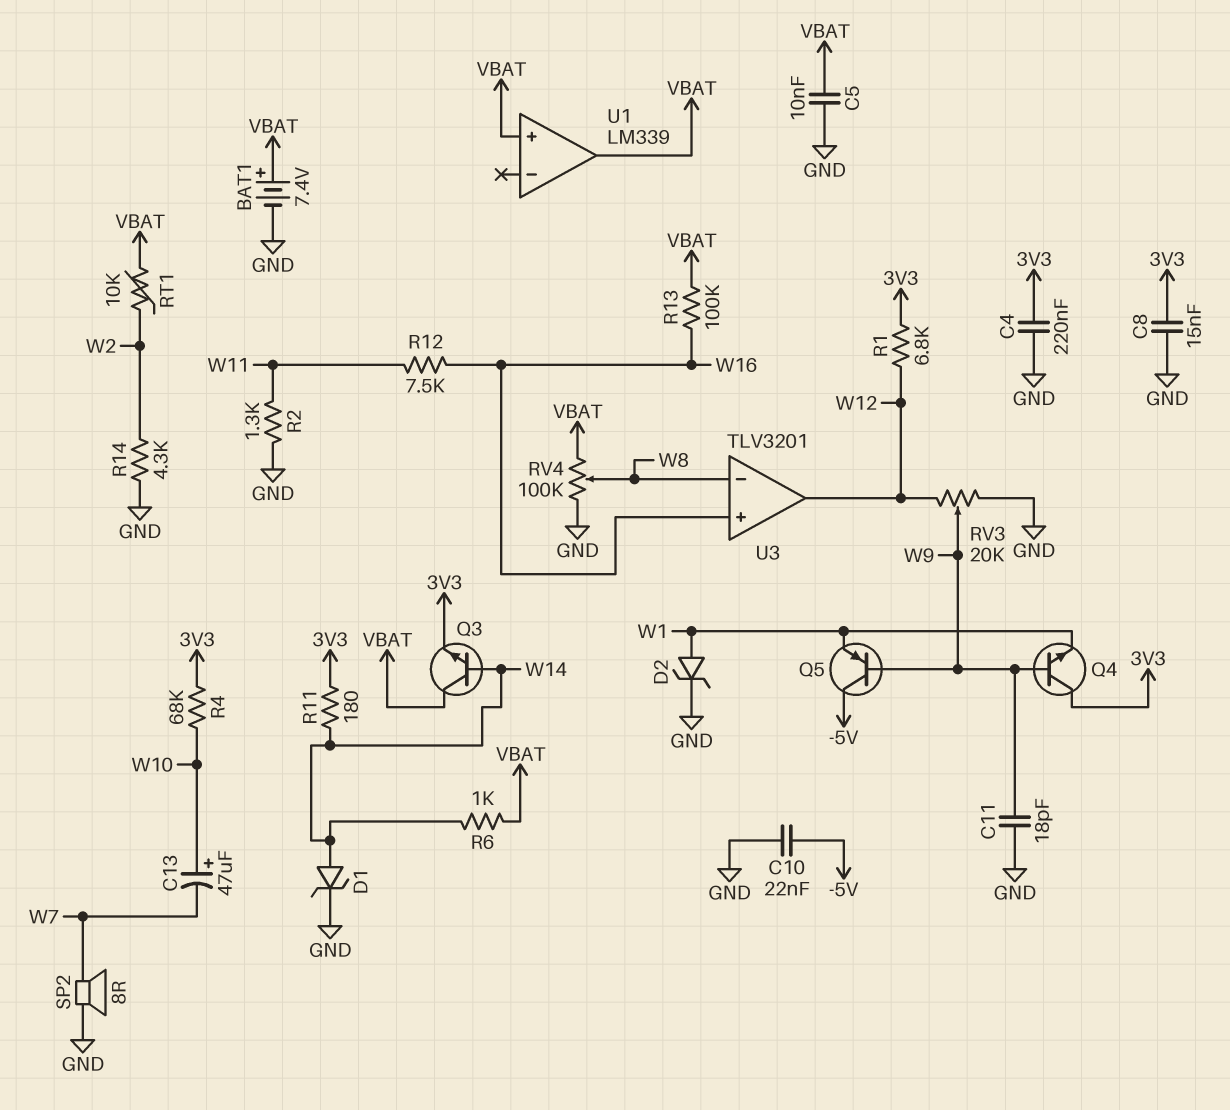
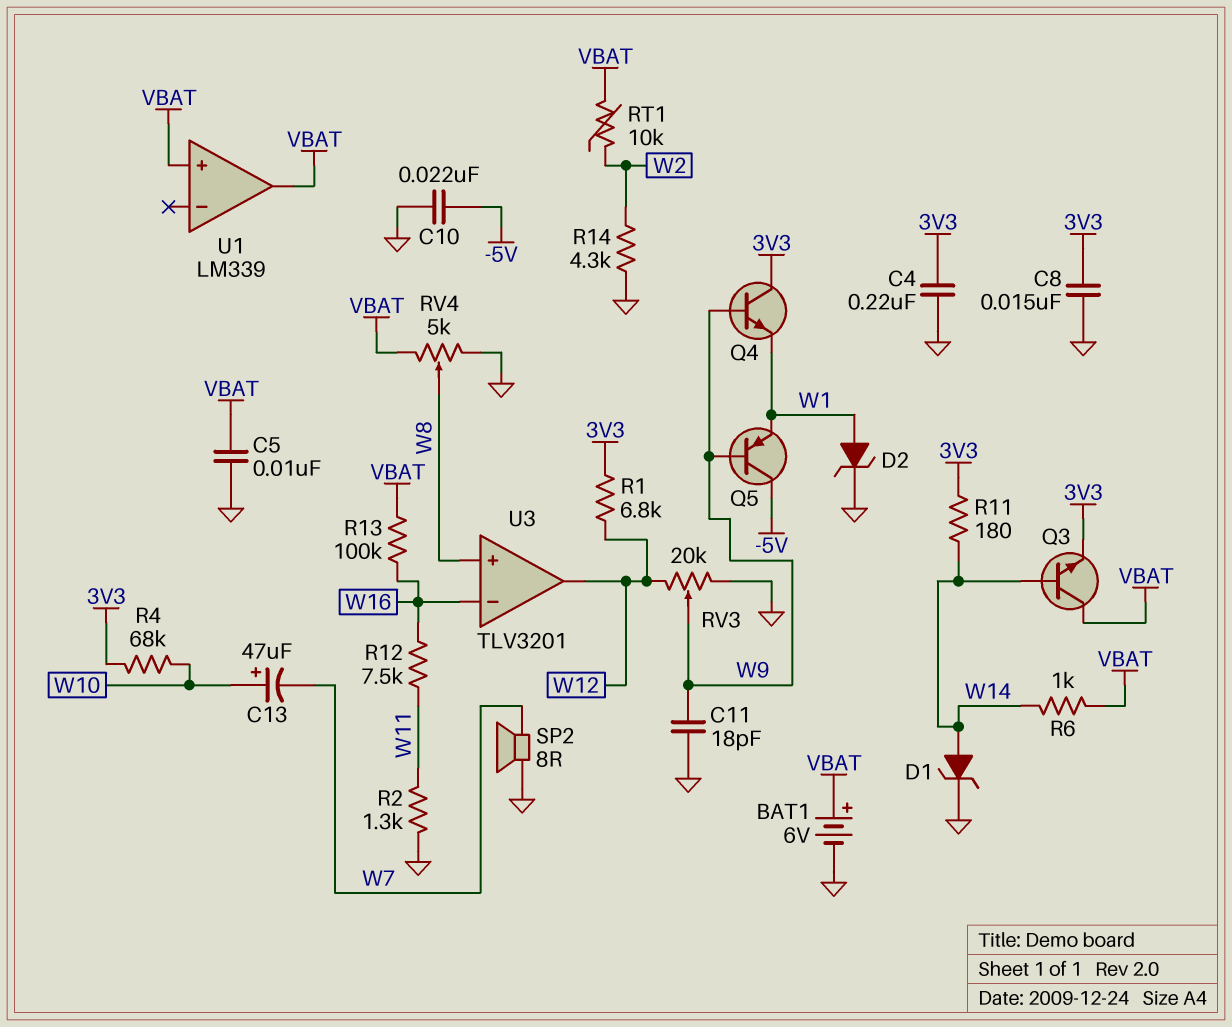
BAT1: 7.4V (plus VBAT, minus GND) -> 6V (plus VBAT, minus GND)
RV4: 100k (GND, VBAT, wiper W8) -> 5k (GND, VBAT, wiper W8)
U3 pin in+: W16 -> W8
U3 pin in-: W8 -> W16

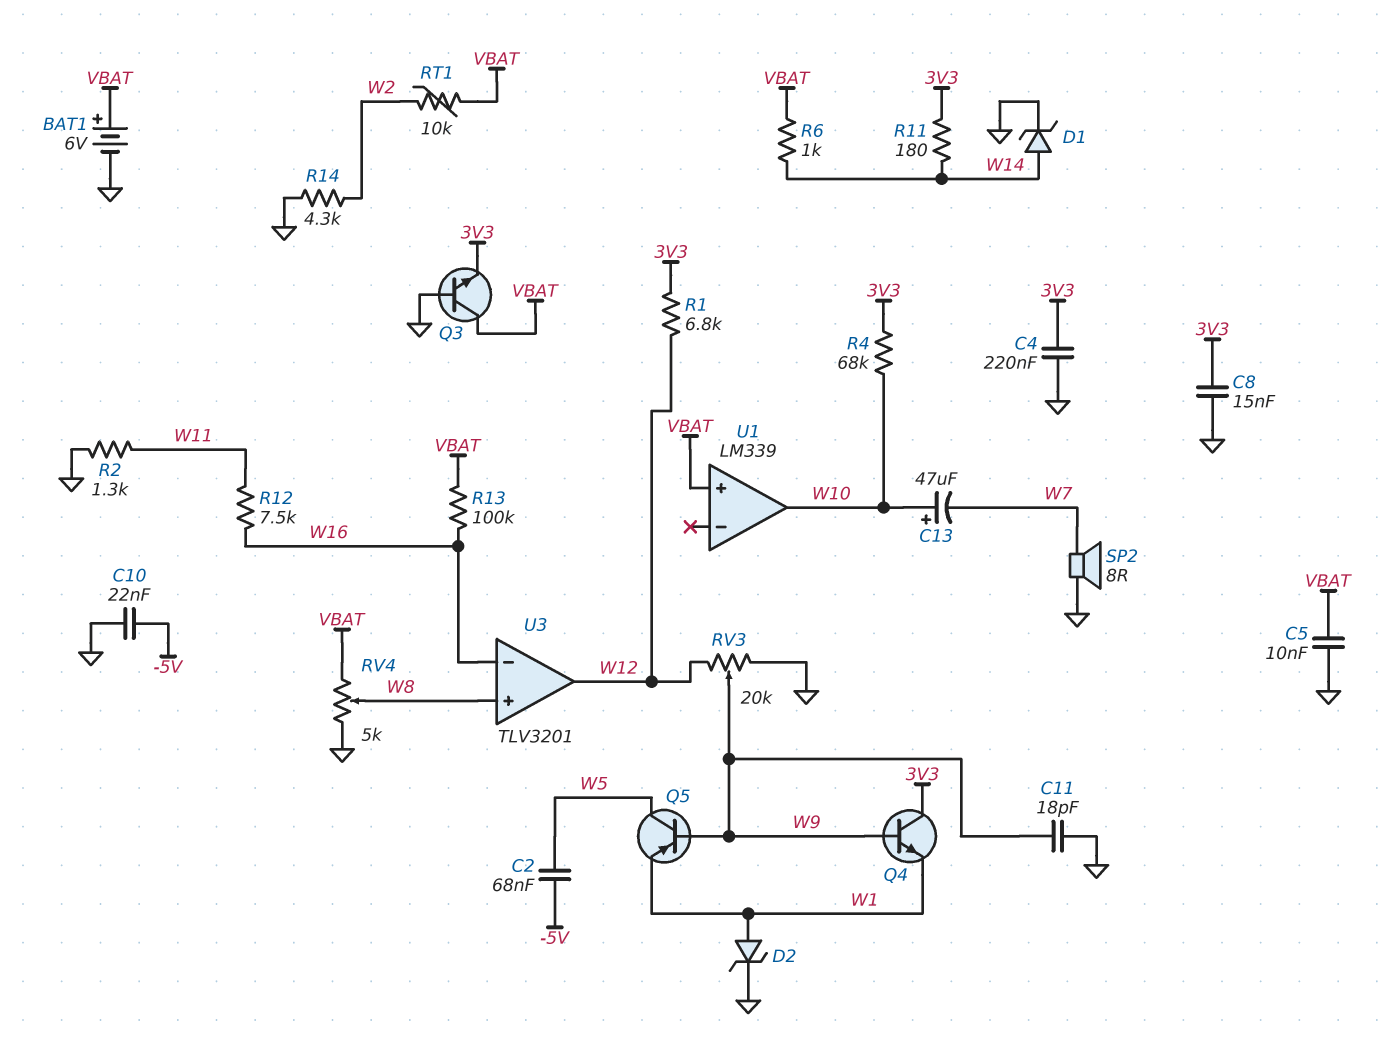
C2: none -> 68nF (-5V, W5)
Q3: NPN (B W14, C VBAT, E 3V3) -> NPN (B GND, C VBAT, E 3V3)
Q5: PNP (B W9, C -5V, E W1) -> PNP (B W9, C W5, E W1)
U1 pin out: VBAT -> W10

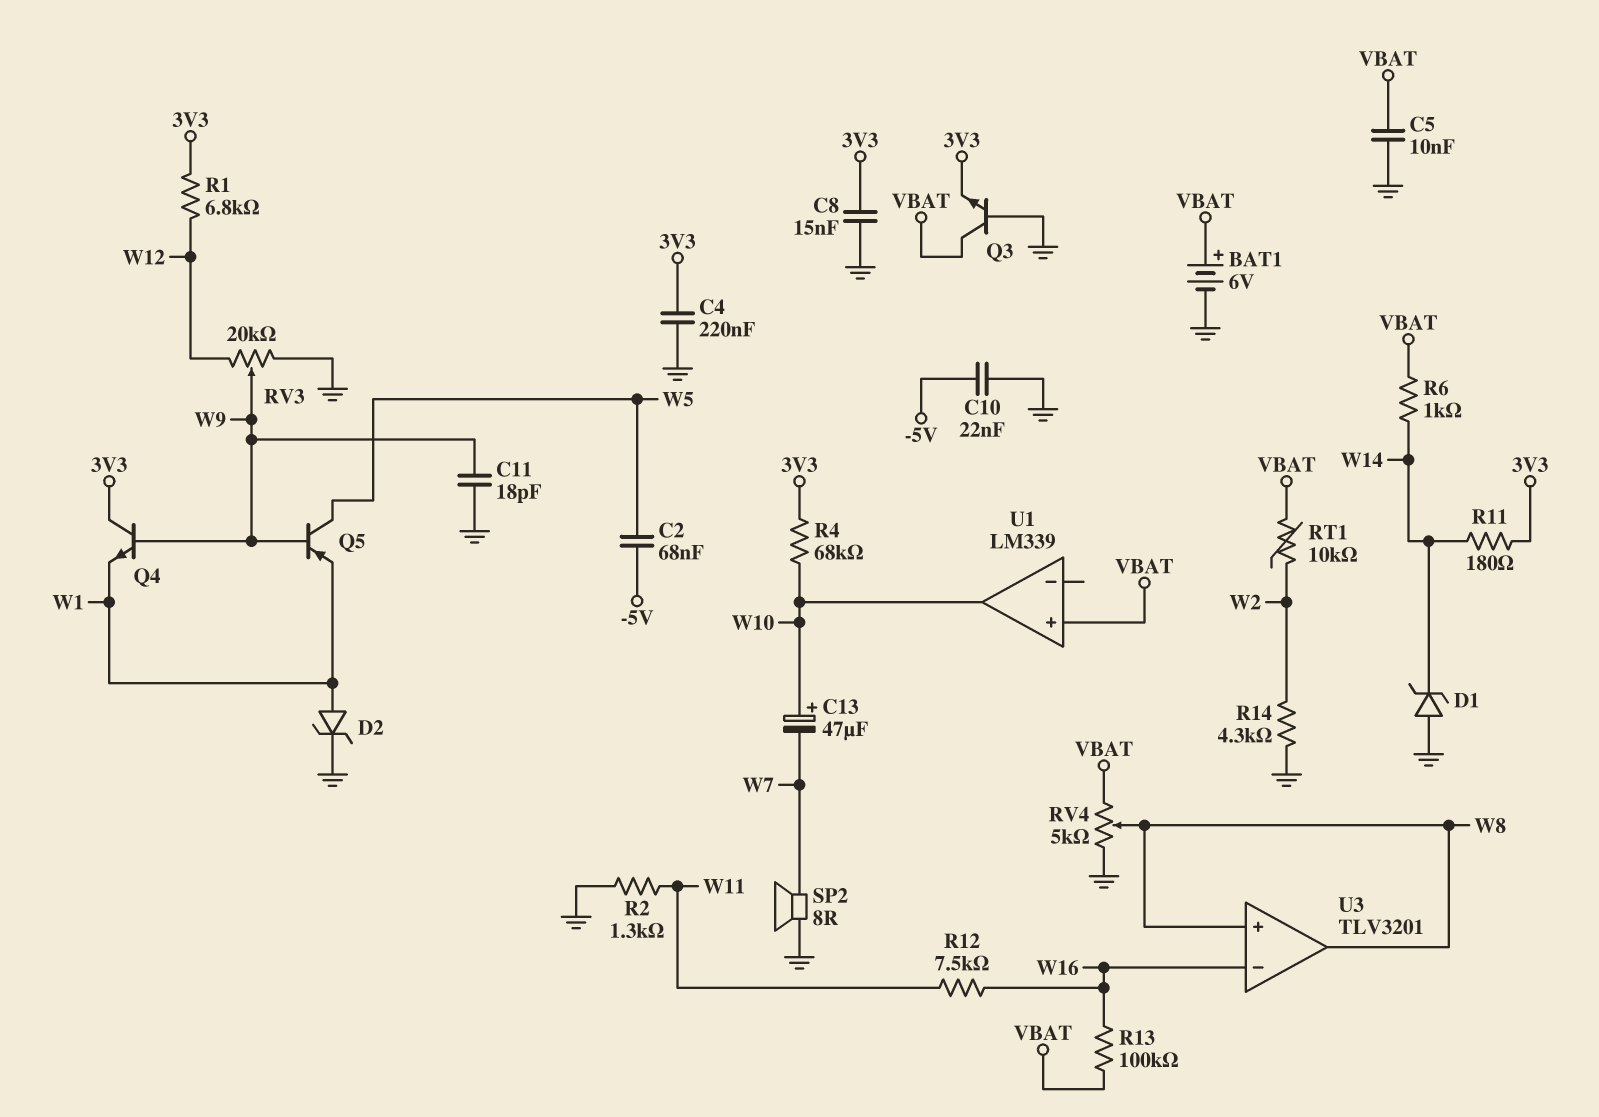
D1: zener (A W14, K GND) -> zener (A GND, K W14)
U3 pin out: W12 -> W8

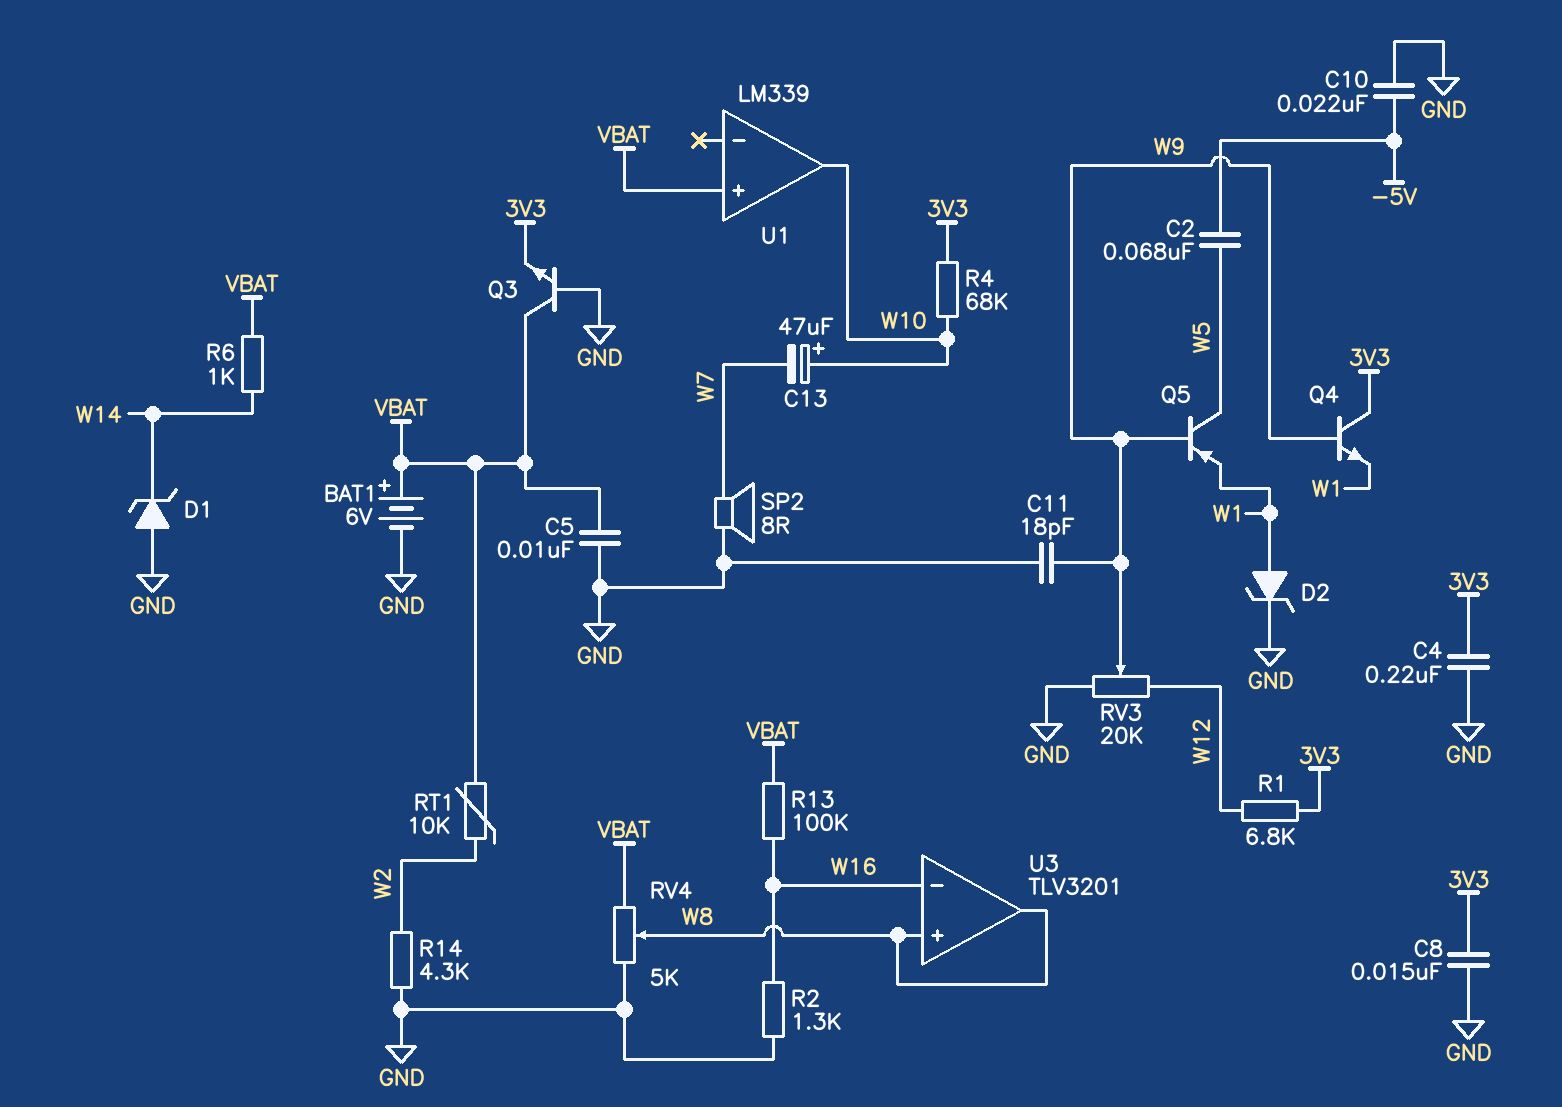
R2: 1.3k (GND, W11) -> 1.3k (GND, W16)
R11: 180 (3V3, W14) -> none
R12: 7.5k (W11, W16) -> none

